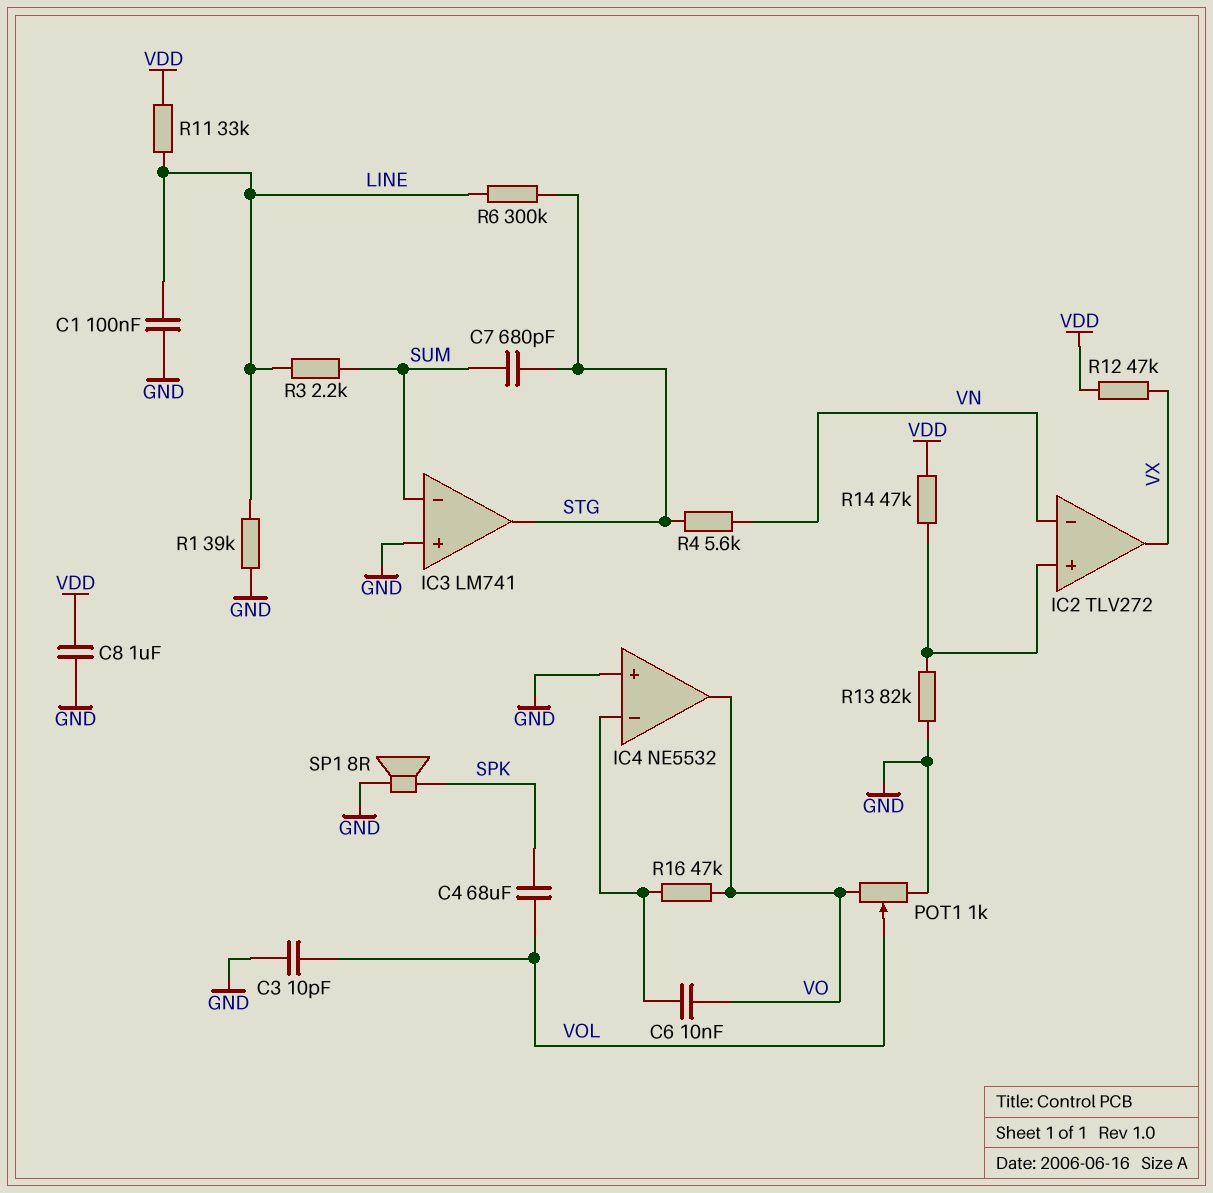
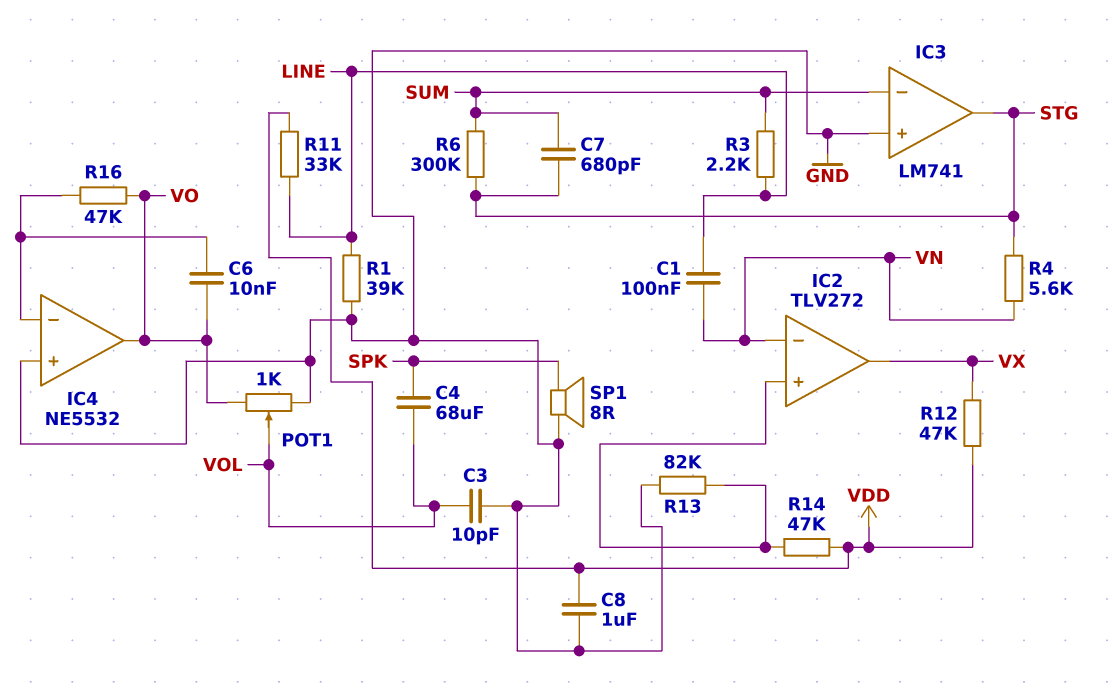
C1: 100nF (GND, LINE) -> 100nF (LINE, VN)
R6: 300k (LINE, STG) -> 300k (STG, SUM)

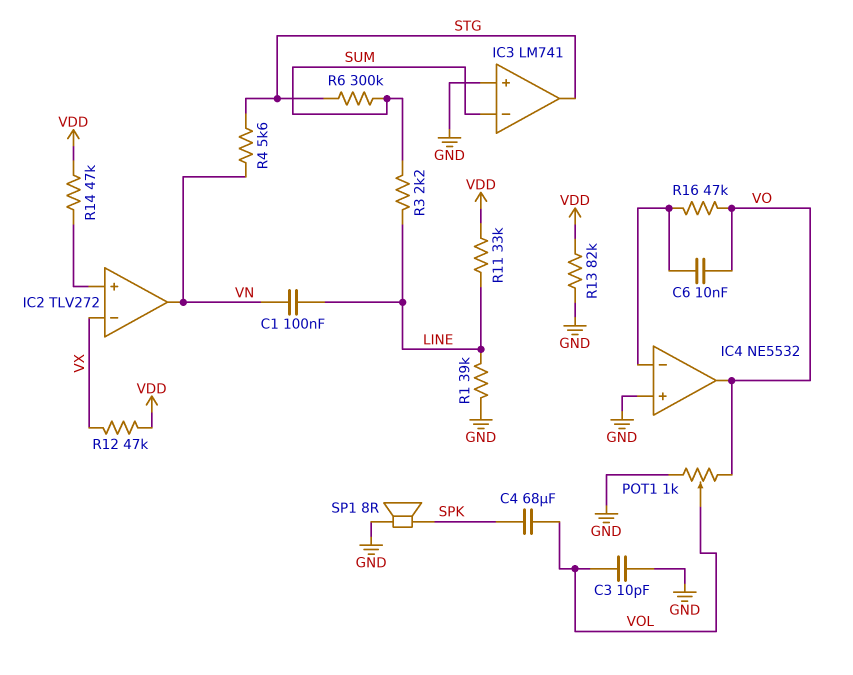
C7: 680pF (STG, SUM) -> none
C8: 1uF (GND, VDD) -> none
IC2 pin in-: VN -> VX
IC2 pin out: VX -> VN
R13: 82k (GND, IC2/in+) -> 82k (GND, VDD)

